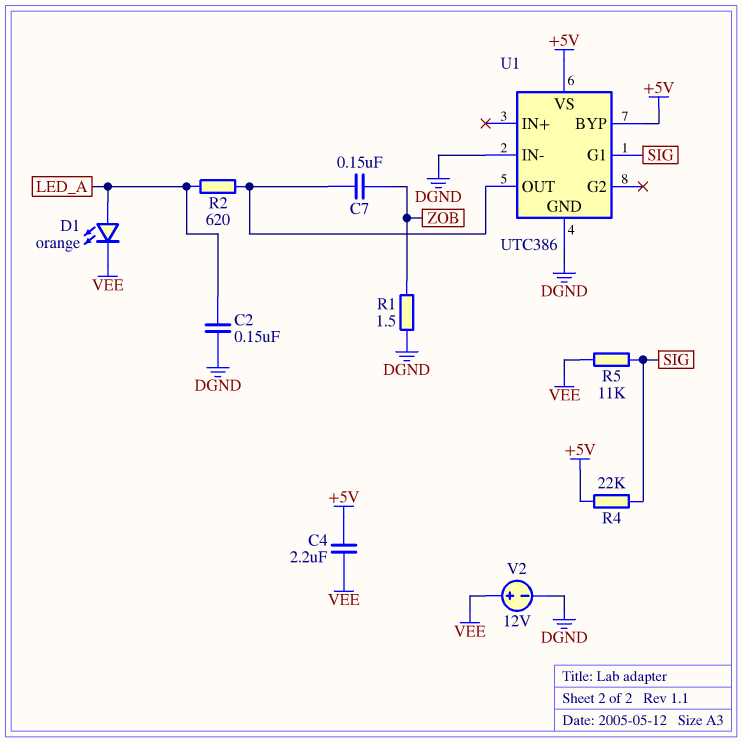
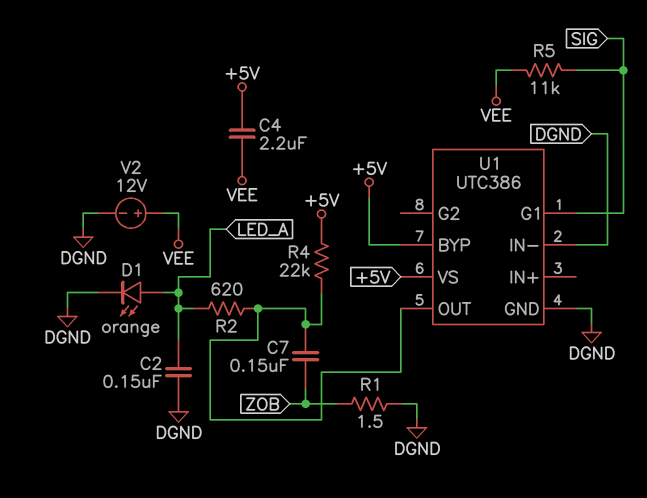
D1: LED orange (A LED_A, K VEE) -> LED orange (A LED_A, K DGND)
R4: 22k (+5V, SIG) -> 22k (+5V, U1/OUT)

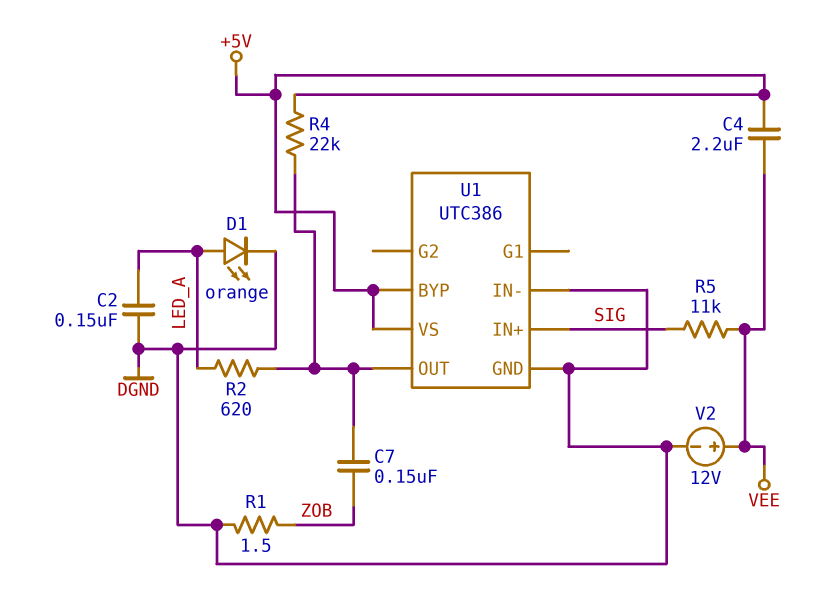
U1 pin G1: SIG -> none
U1 pin IN+: none -> SIG

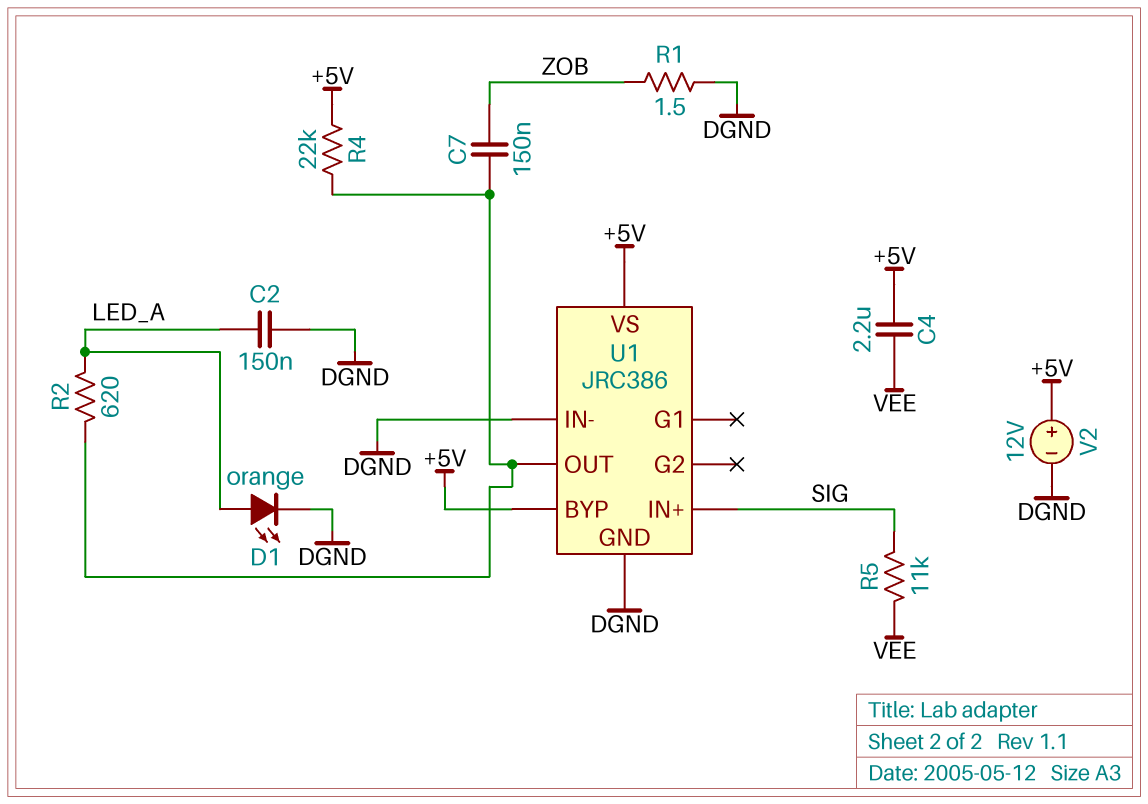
U1: UTC386 -> JRC386
V2: 12V (plus VEE, minus DGND) -> 12V (plus +5V, minus DGND)

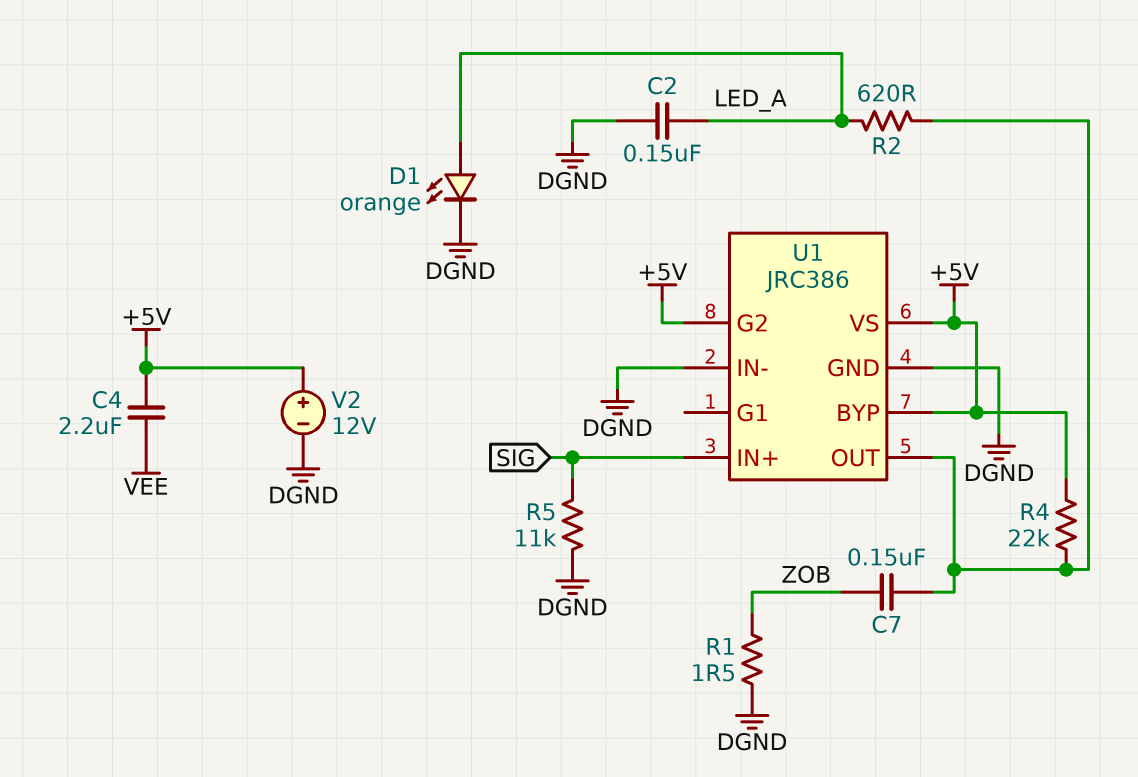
R5: 11k (SIG, VEE) -> 11k (DGND, SIG)
U1 pin G2: none -> +5V

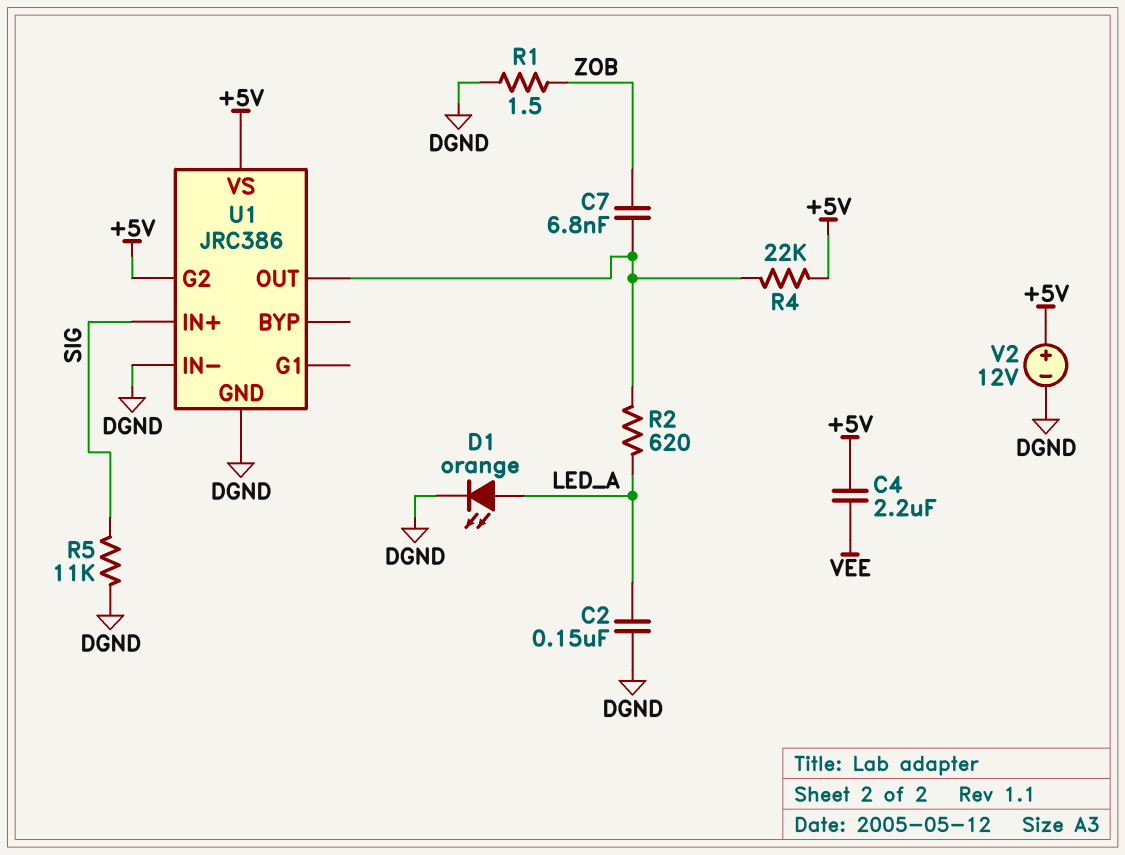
C7: 150nF (U1/OUT, ZOB) -> 6.8nF (U1/OUT, ZOB)
U1 pin BYP: +5V -> none

